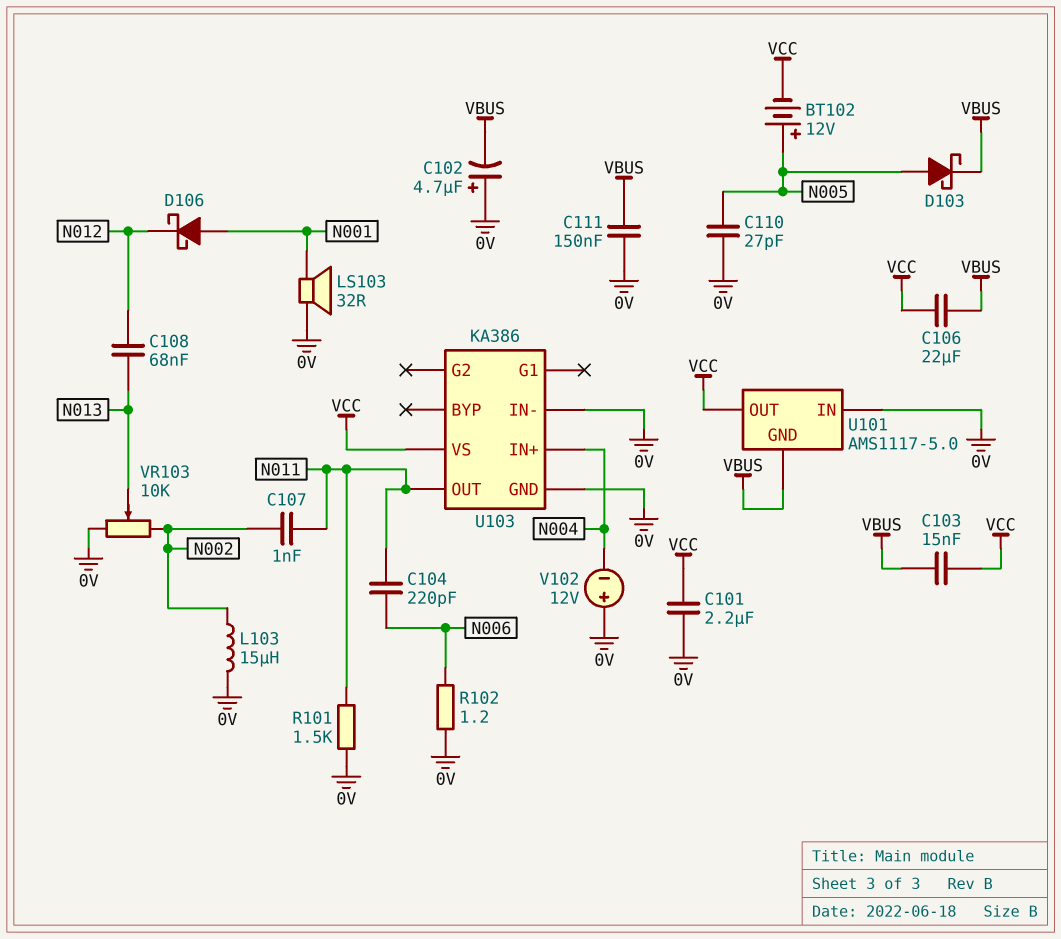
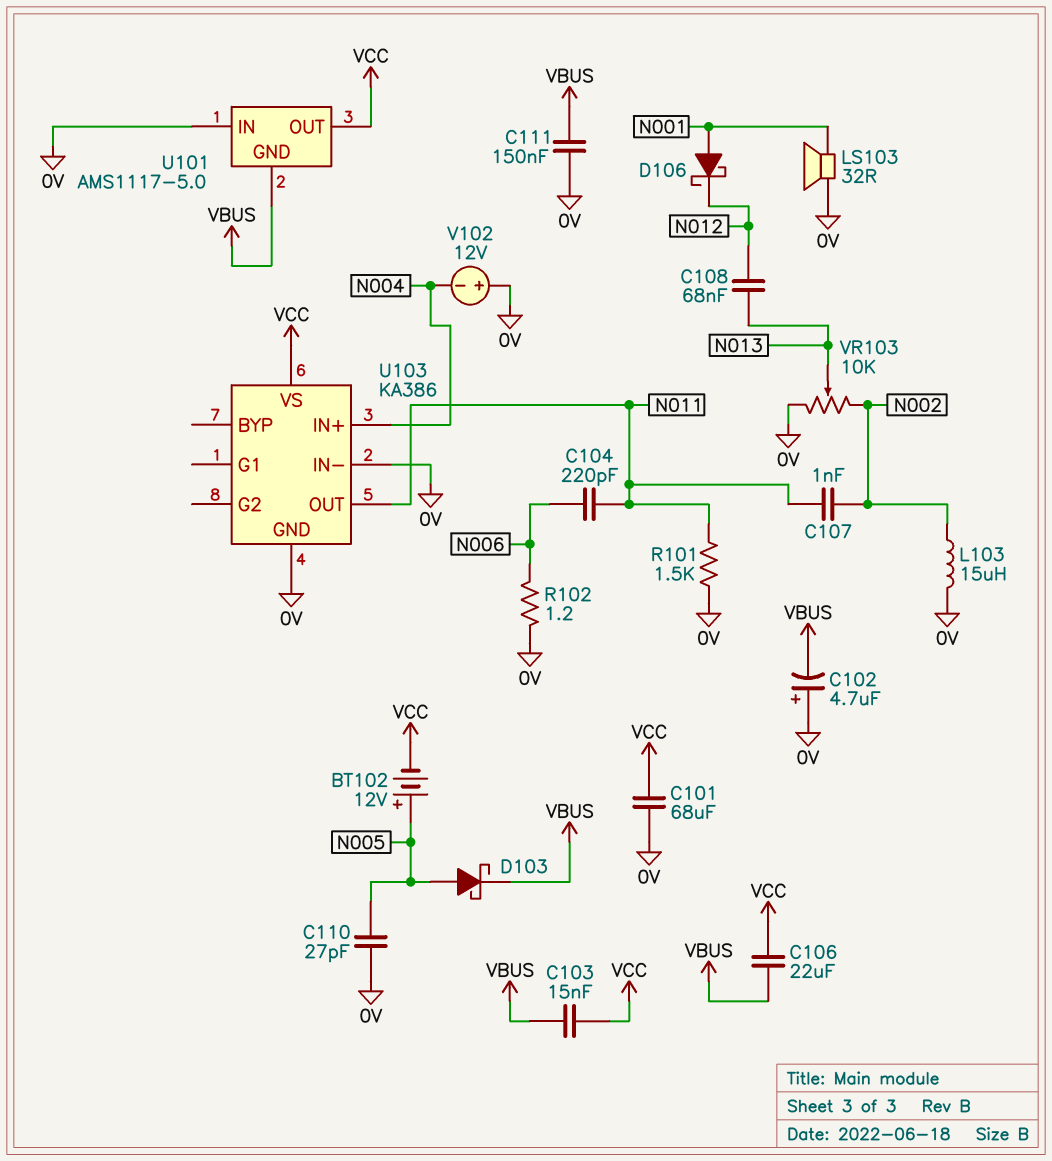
C101: 2.2uF (0V, VCC) -> 68uF (0V, VCC)

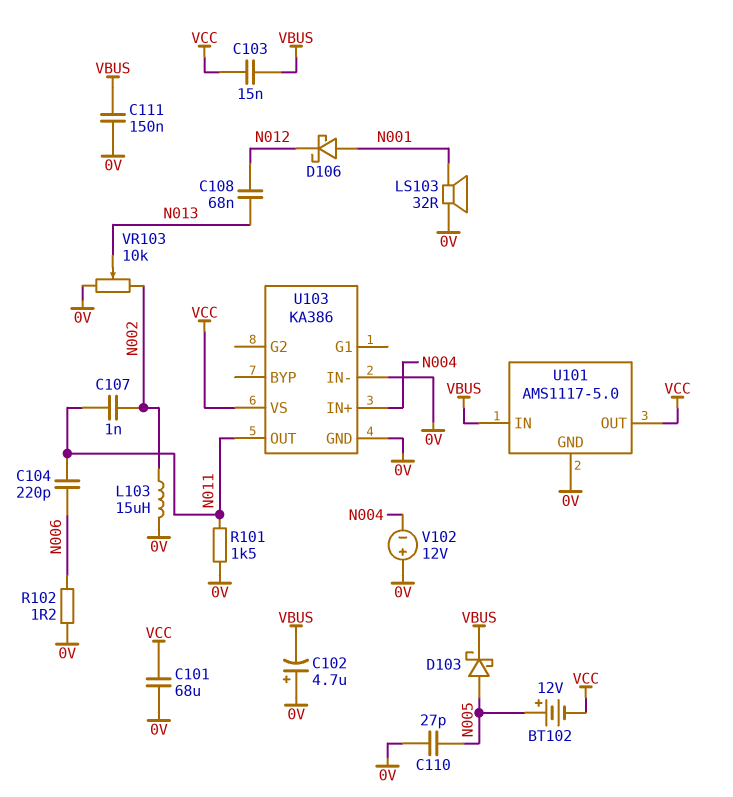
C106: 22uF (VBUS, VCC) -> none
U101 pin GND: VBUS -> 0V
U101 pin IN: 0V -> VBUS

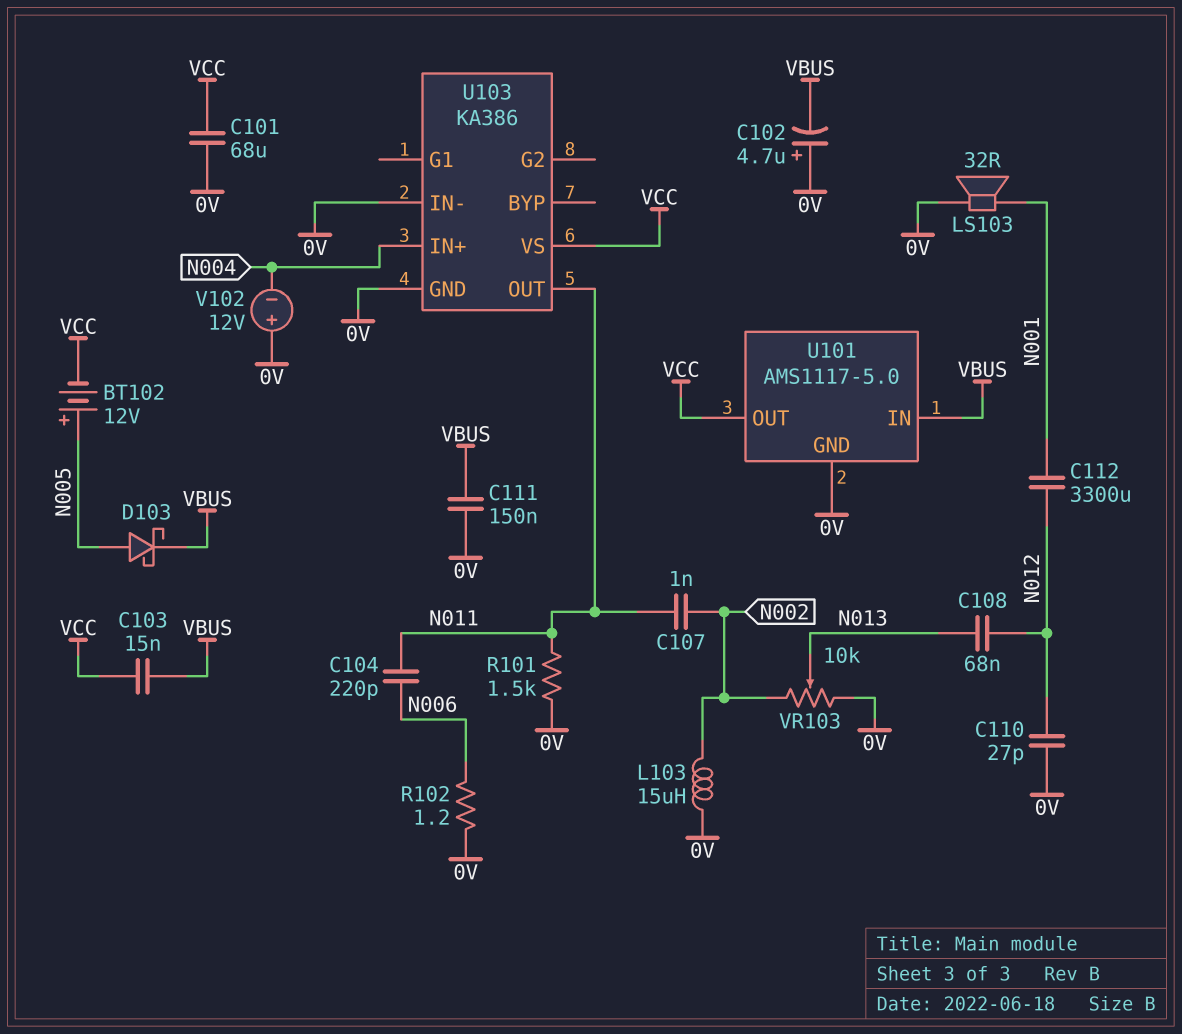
C110: 27pF (0V, N005) -> 27pF (0V, N012)
C112: none -> 3300uF (N001, N012)
D106: schottky (A N001, K N012) -> none

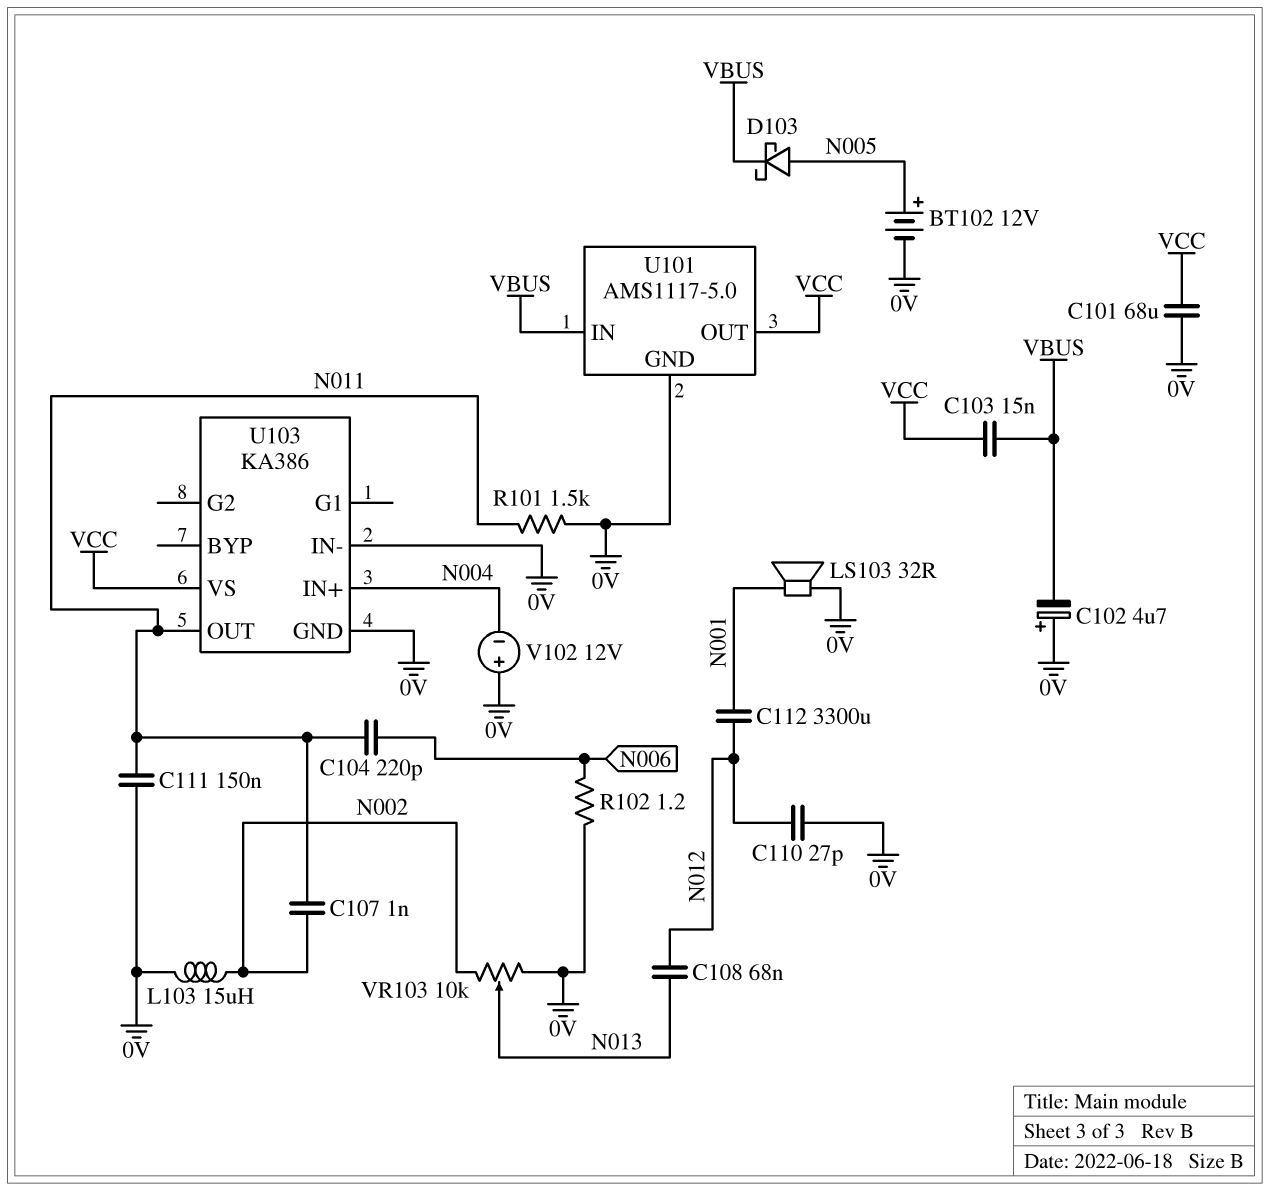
BT102: 12V (plus N005, minus VCC) -> 12V (plus N005, minus 0V)
C111: 150nF (0V, VBUS) -> 150nF (0V, N011)

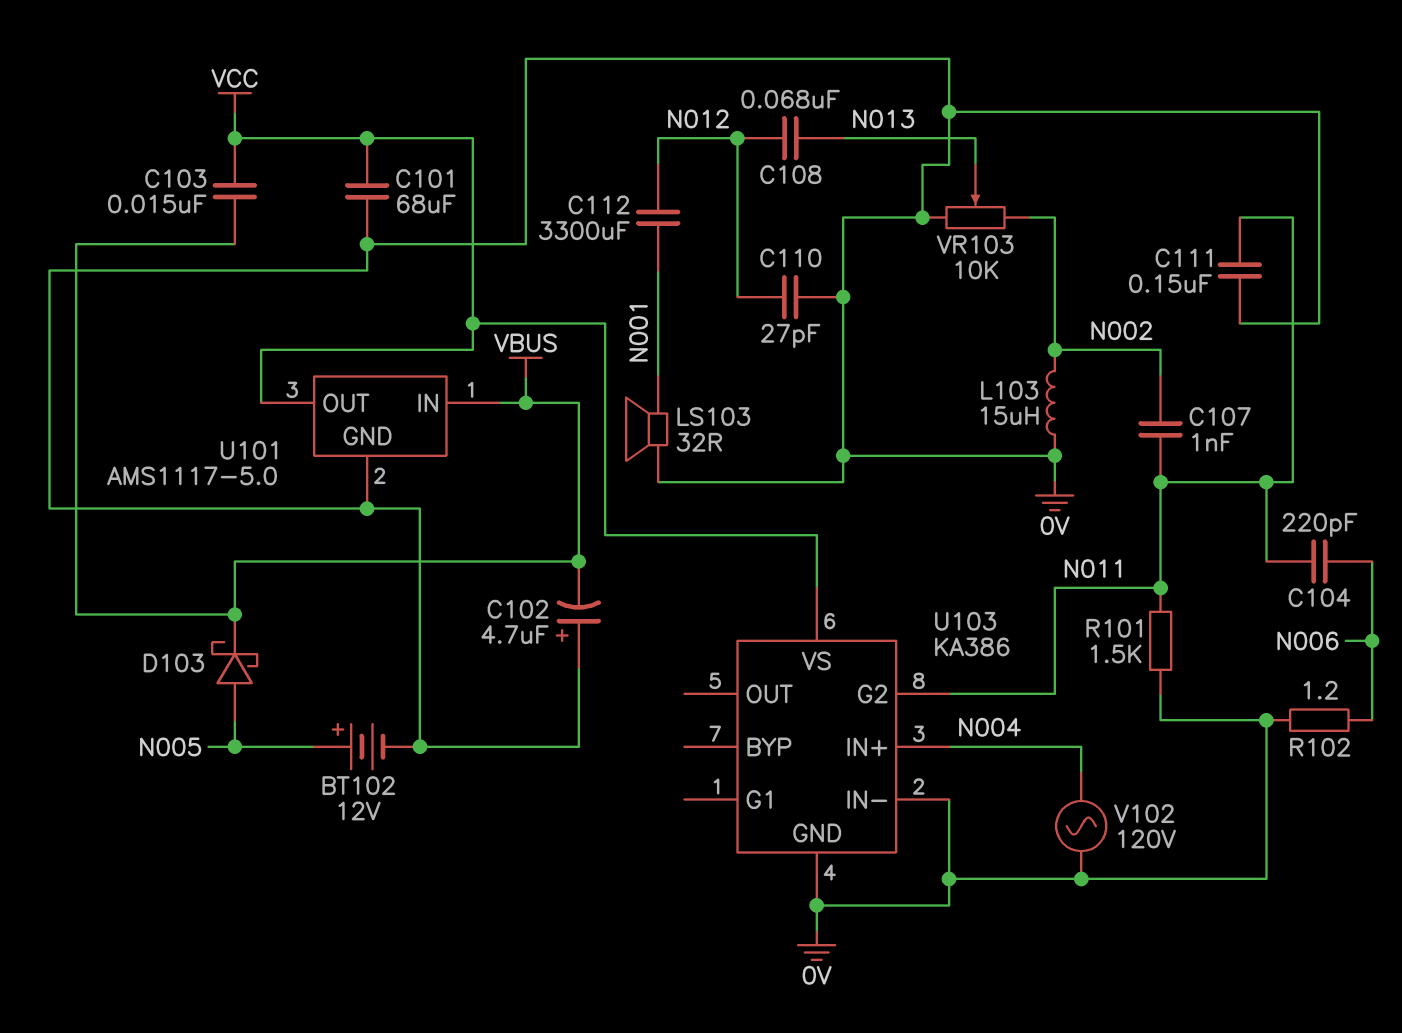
U103 pin G2: none -> N011
U103 pin OUT: N011 -> none
V102: 12V (plus 0V, minus N004) -> AC 120V (0V, N004)

